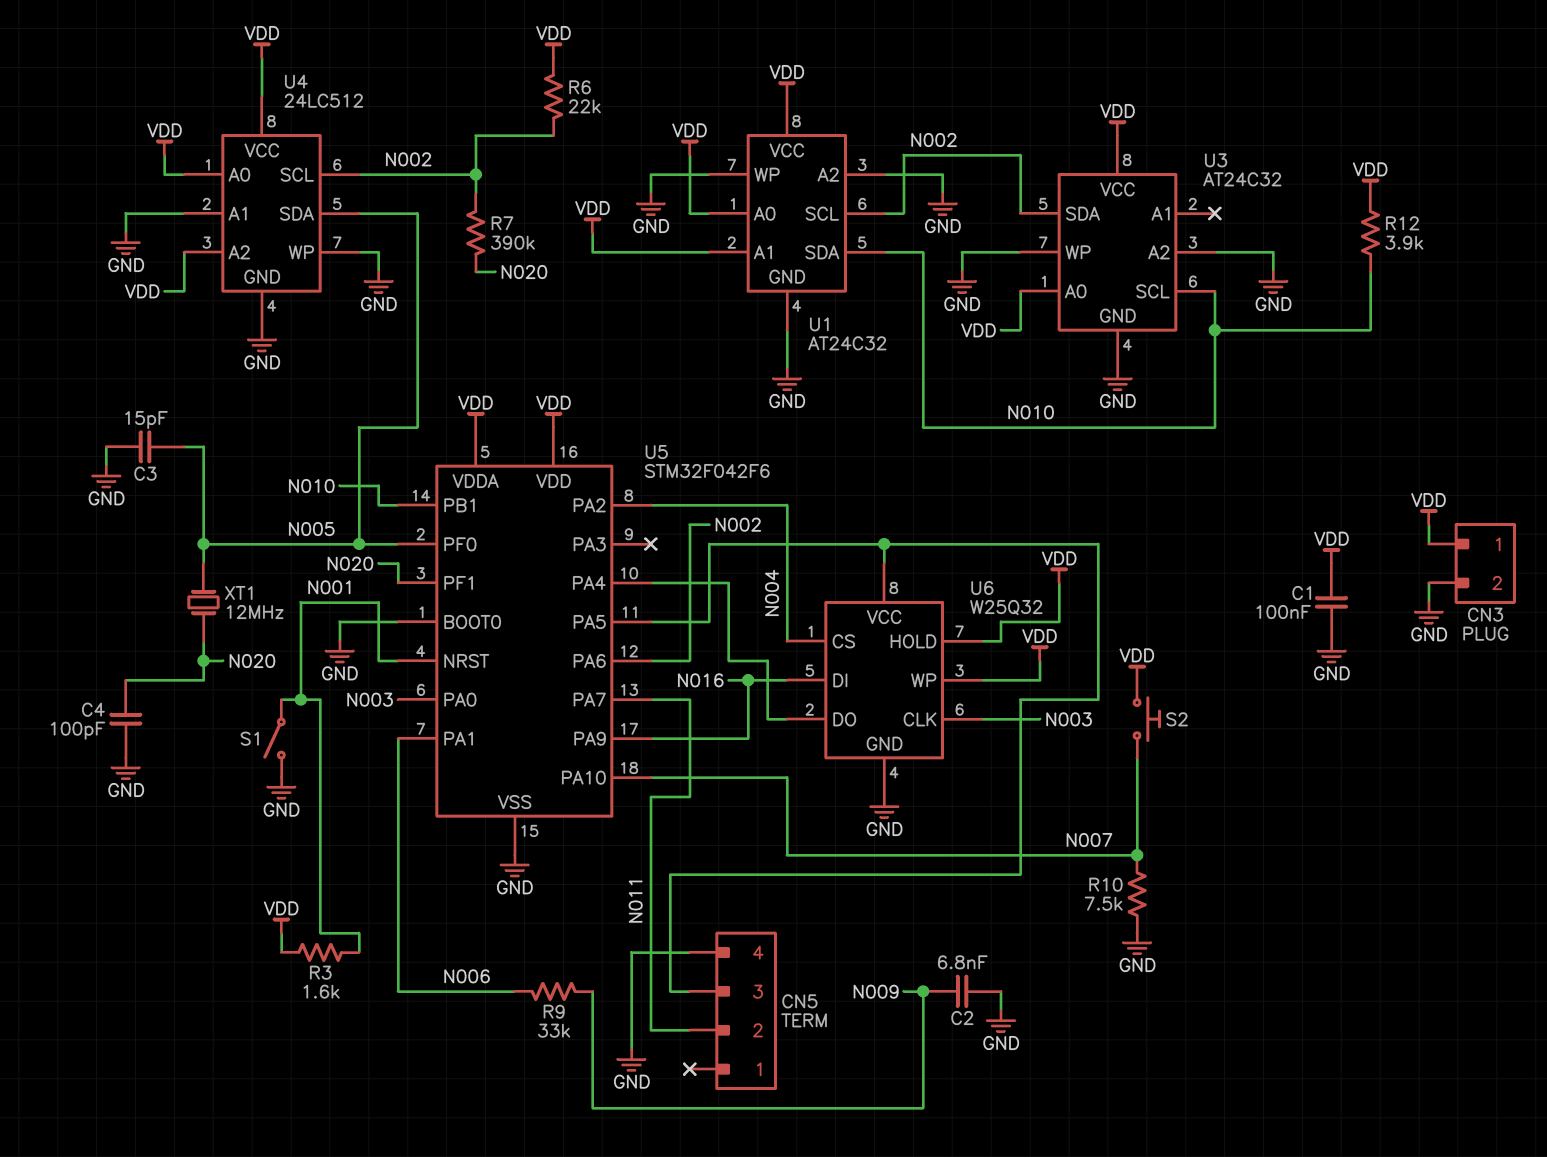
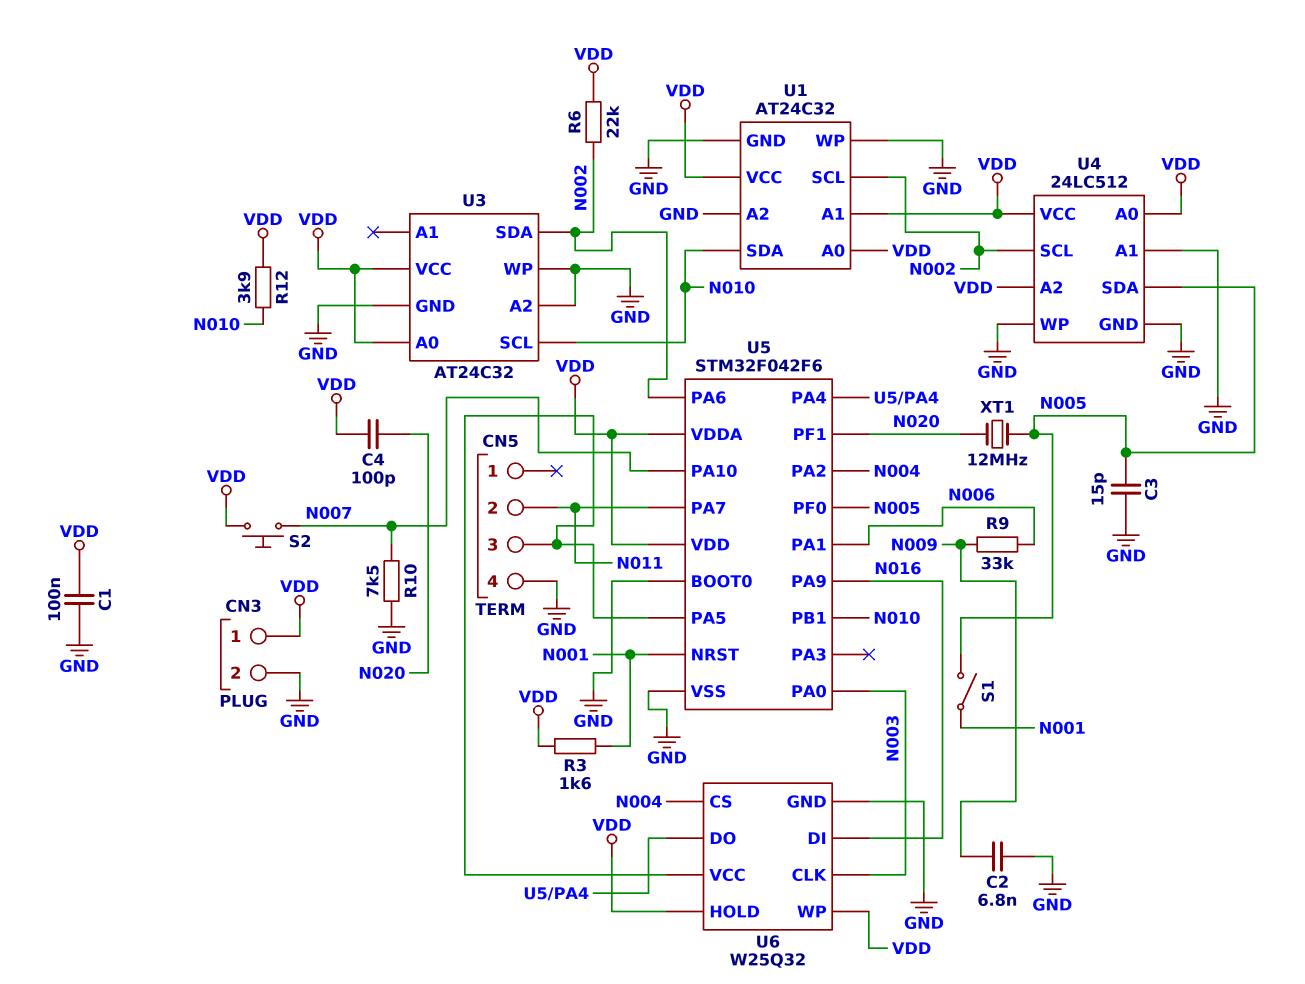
C4: 100pF (GND, N020) -> 100pF (N020, VDD)
R7: 390k (N002, N020) -> none
S1: switch (GND, N001) -> switch (N001, N005)

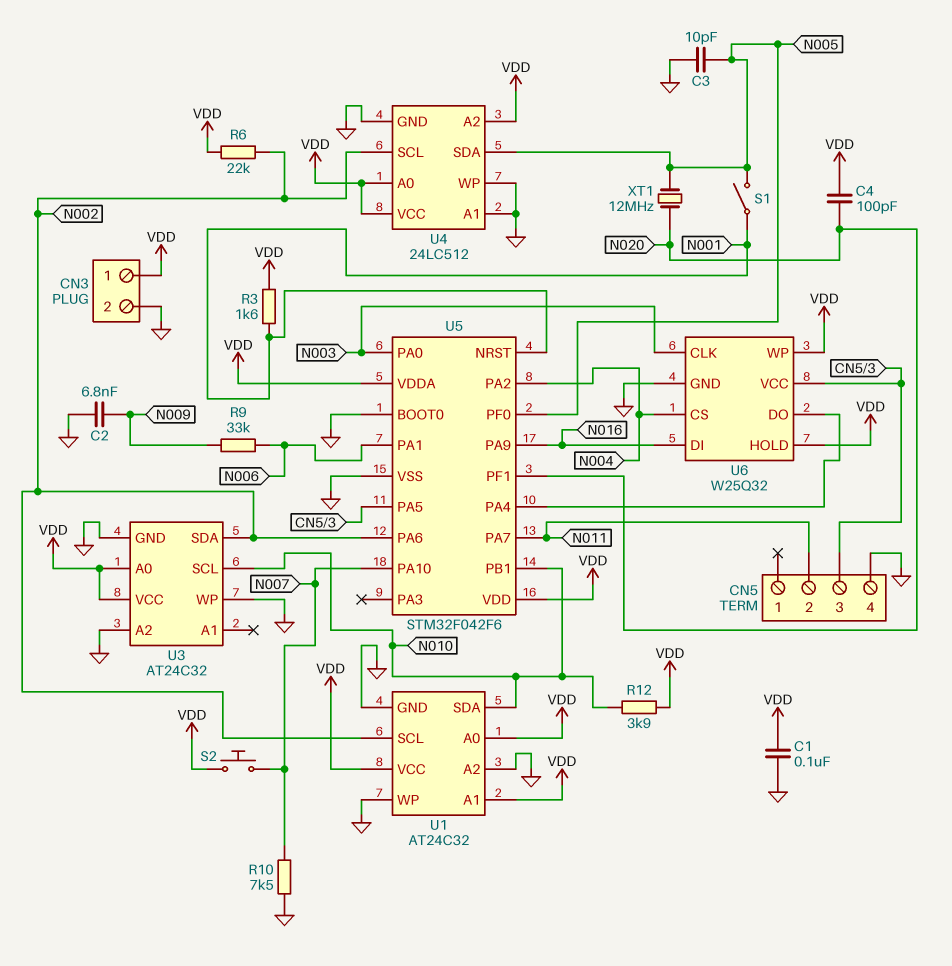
C3: 15pF (GND, N005) -> 10pF (GND, N005)

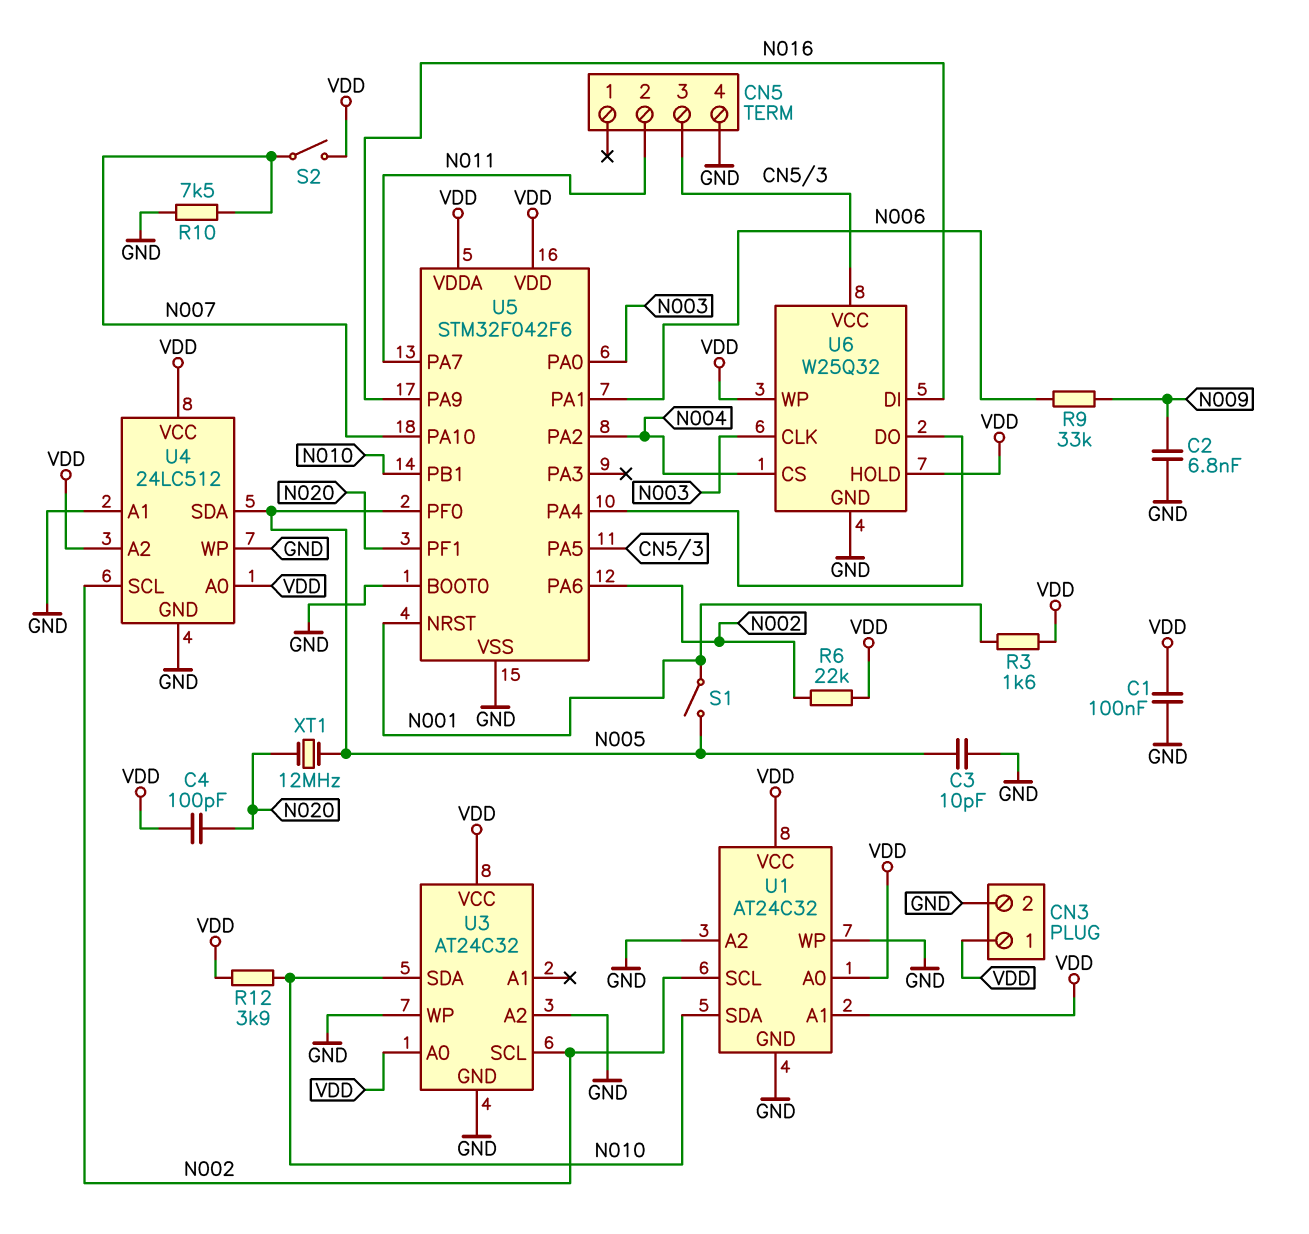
S2: button (N007, VDD) -> switch (N007, VDD)
U3 pin SCL: N010 -> N002
U3 pin SDA: N002 -> N010

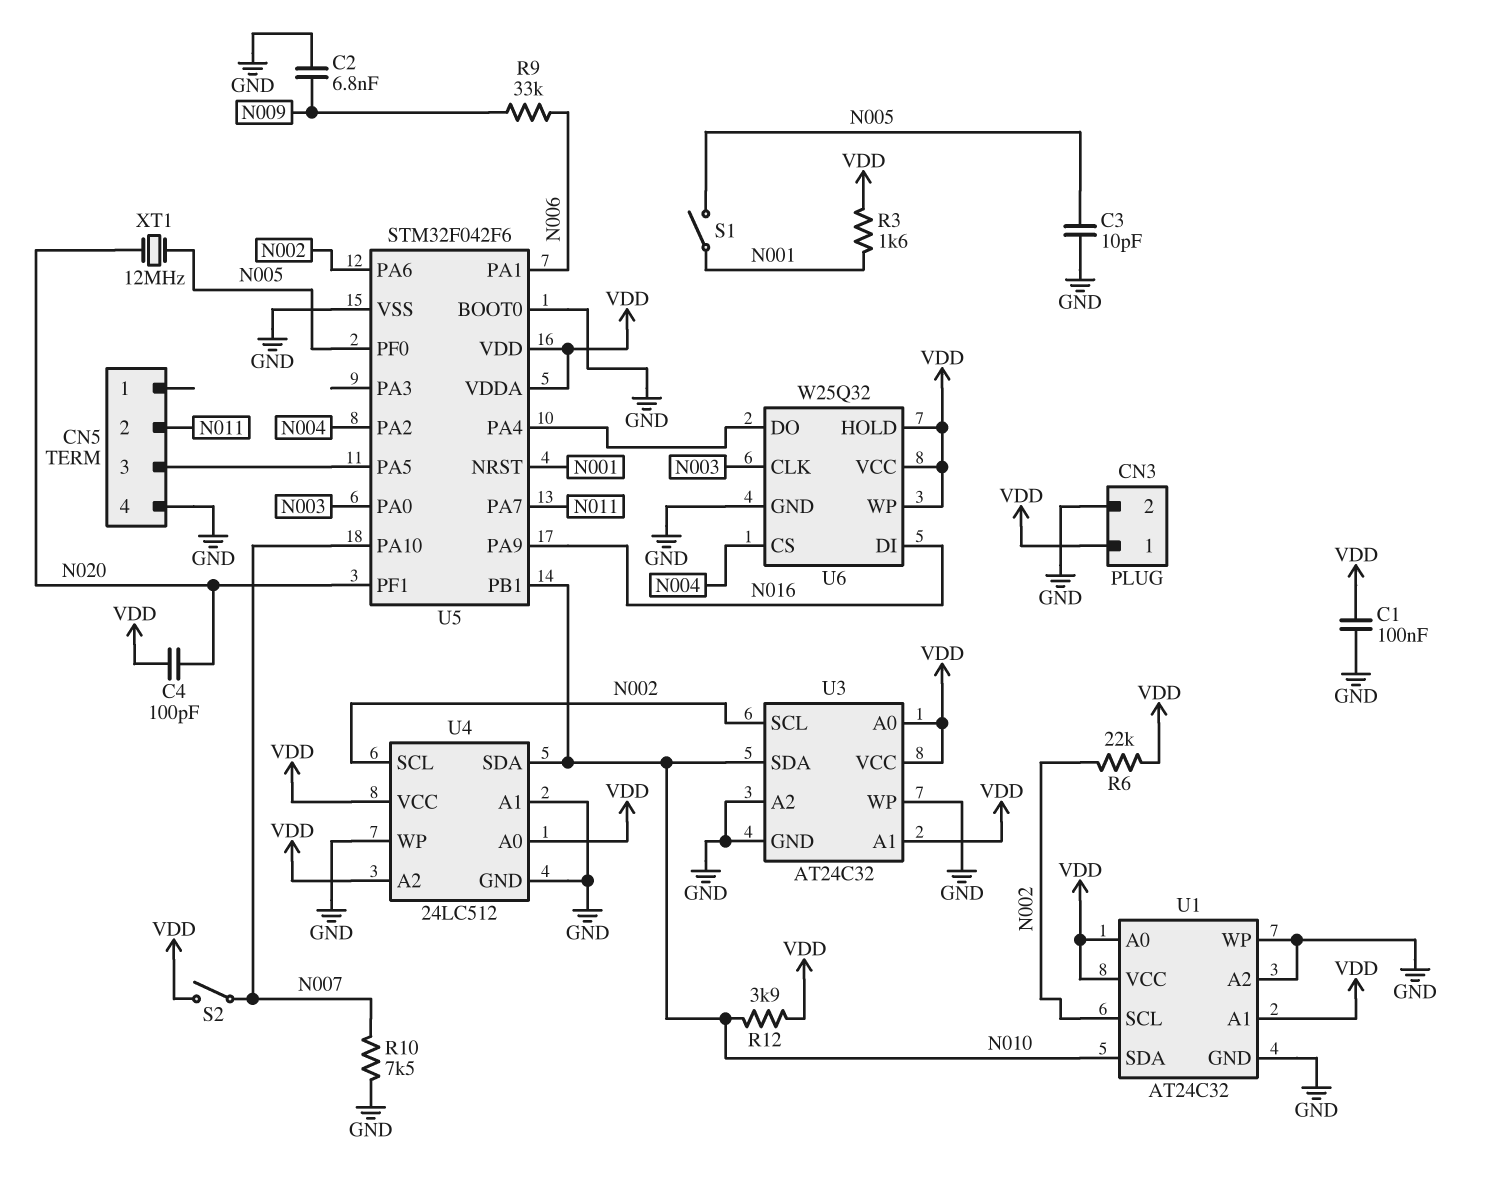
U3 pin A1: none -> VDD
U4 pin SDA: N005 -> N010
U6 pin VCC: CN5/3 -> VDD

